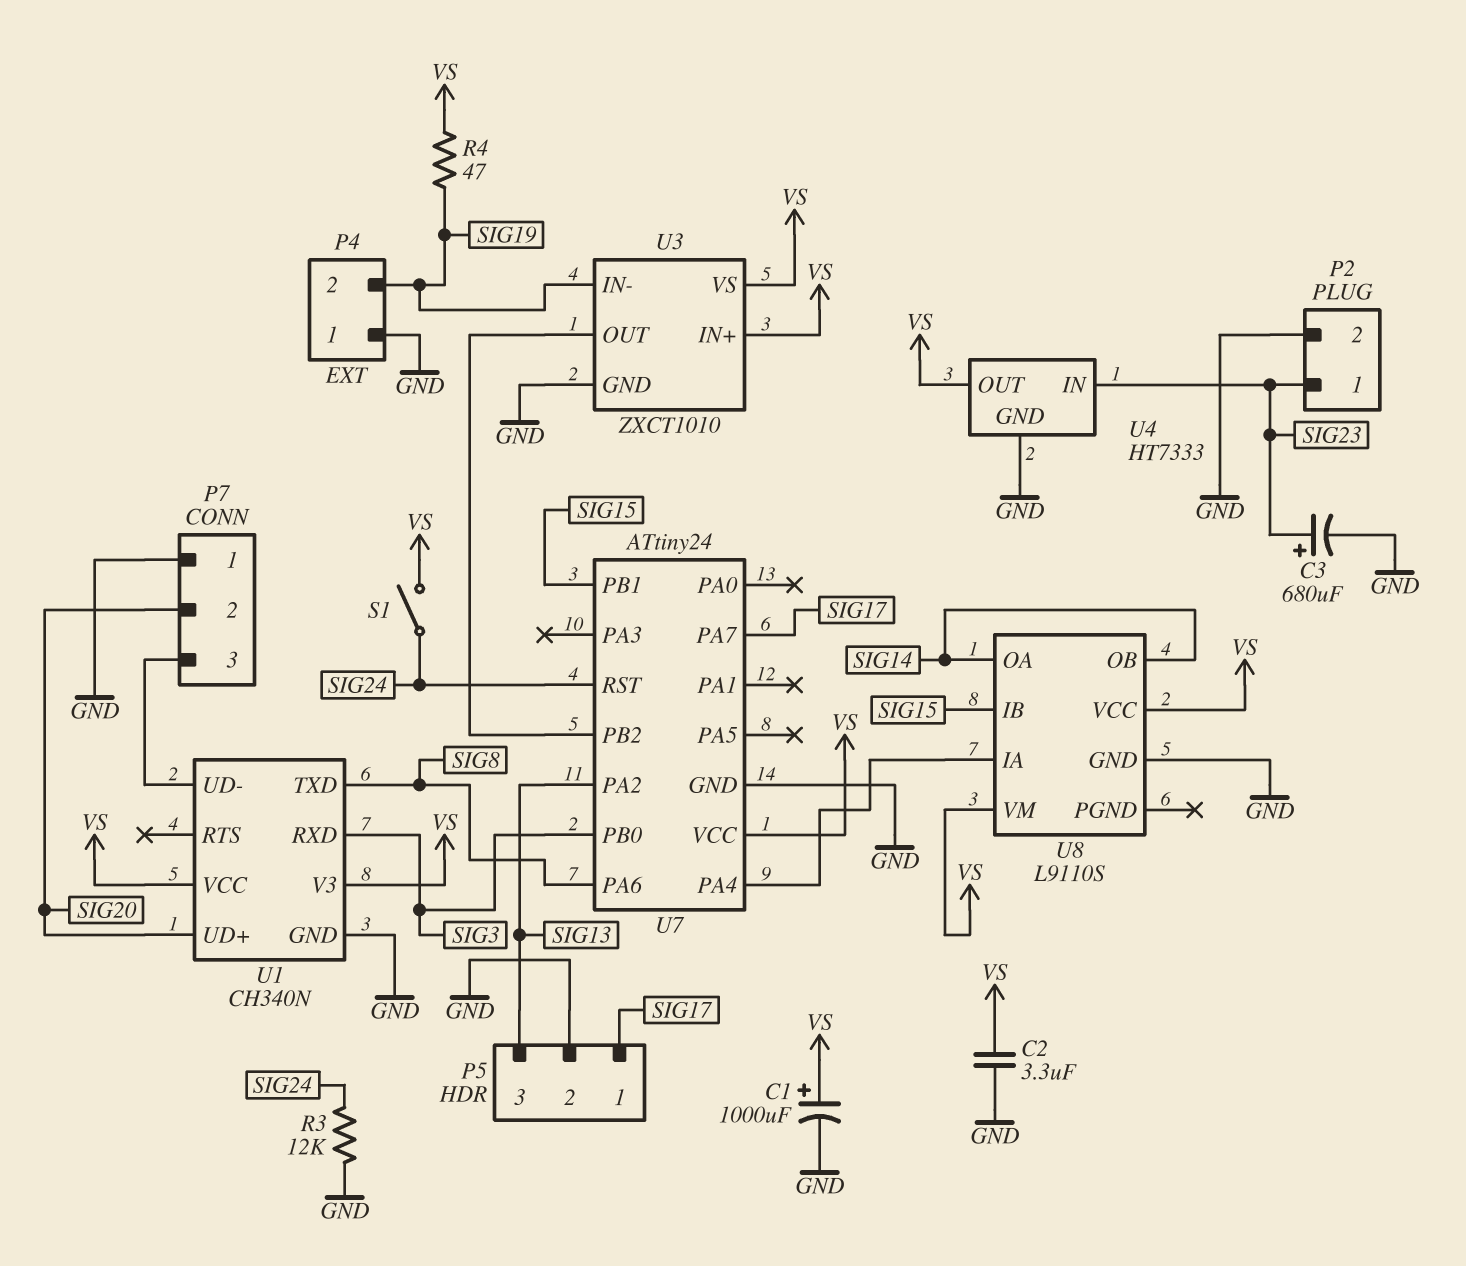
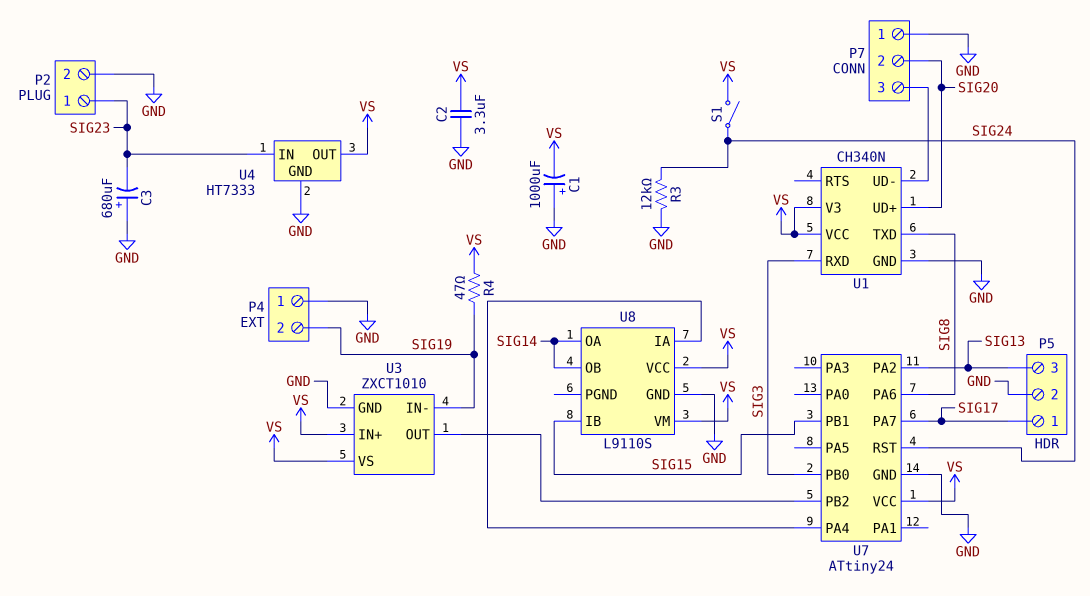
C1: 1000uF (plus VS, minus GND) -> 1000uF (plus GND, minus VS)
C3: 680uF (plus SIG23, minus GND) -> 680uF (plus GND, minus SIG23)

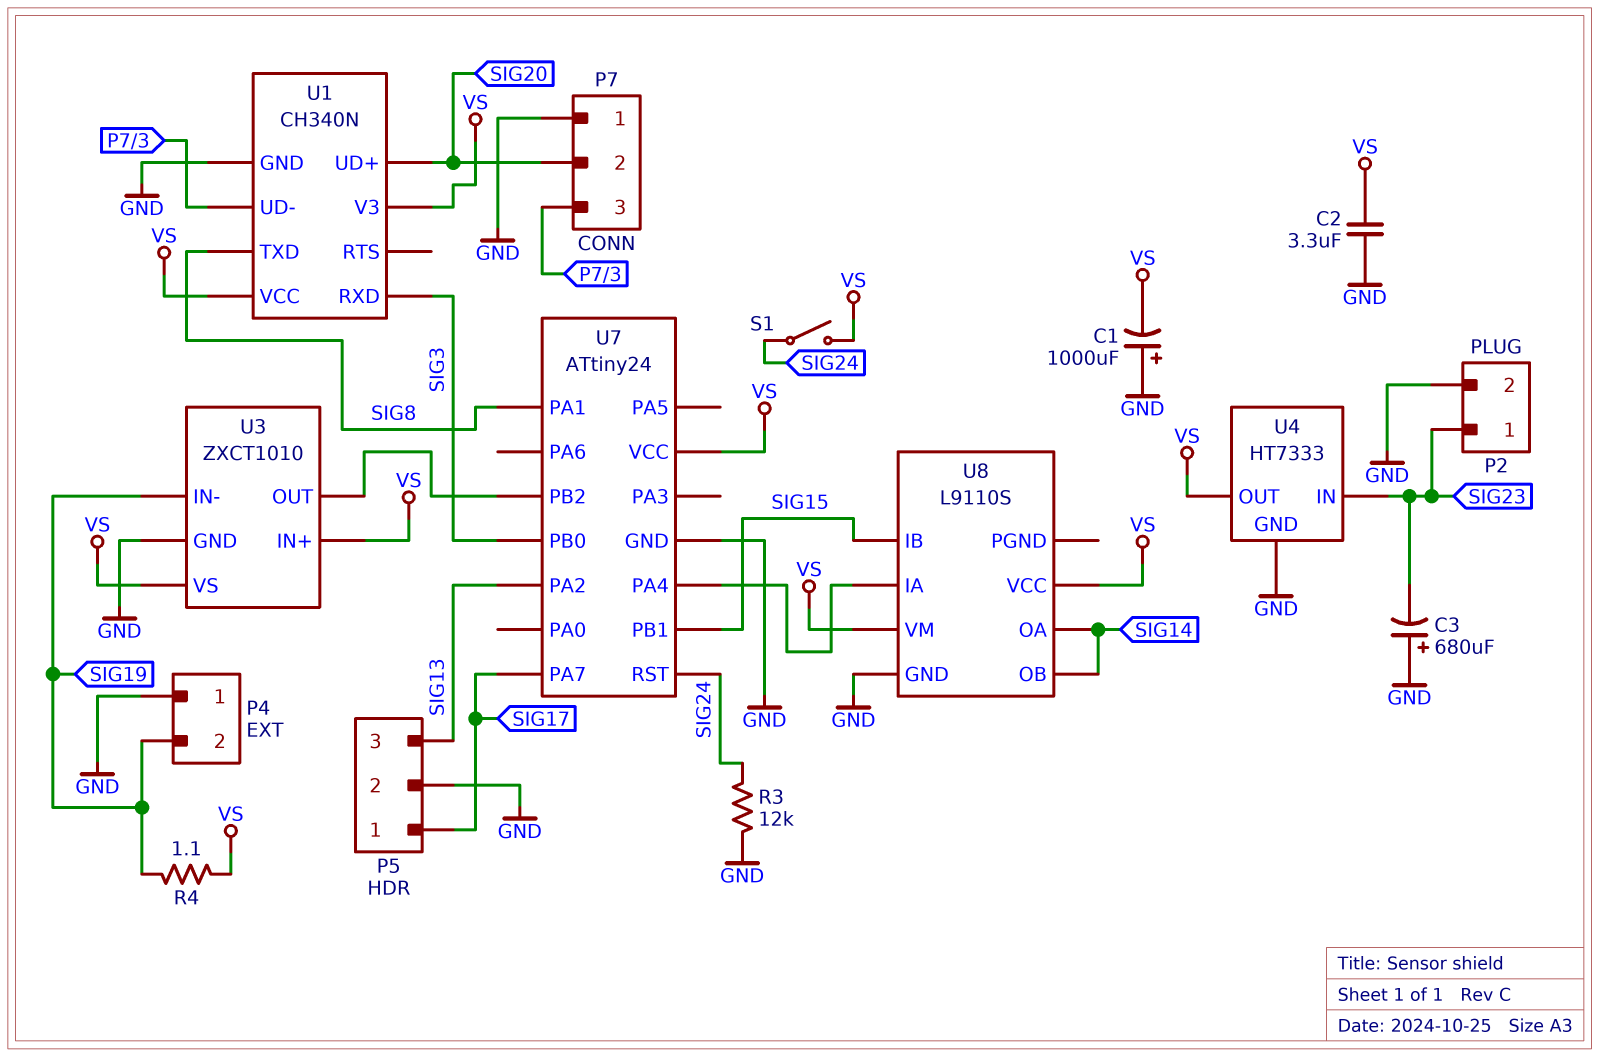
R4: 47 (SIG19, VS) -> 1.1 (SIG19, VS)
U7 pin PA1: none -> SIG8
U7 pin PA6: SIG8 -> none

